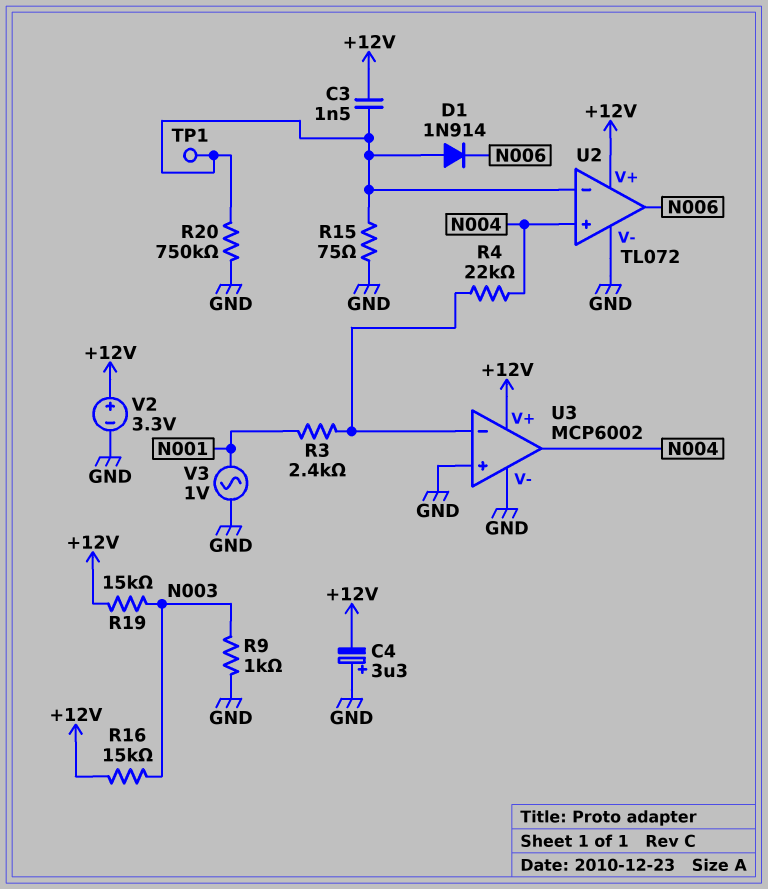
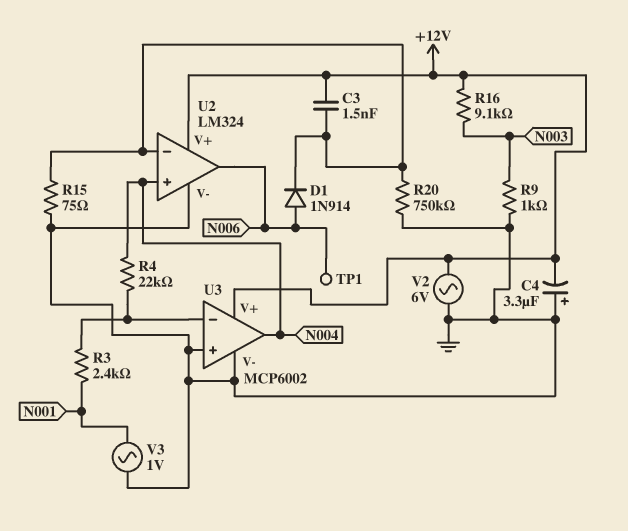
D1: diode 1N914 (A U2/in-, K N006) -> diode 1N914 (A N006, K U2/in-)
R16: 15k (+12V, N003) -> 9.1k (+12V, N003)
R19: 15k (+12V, N003) -> none
TP1: test point (U2/in-) -> test point (N006)
U2: TL072 -> LM324
V2: 3.3V (plus +12V, minus GND) -> AC 6V (+12V, GND)

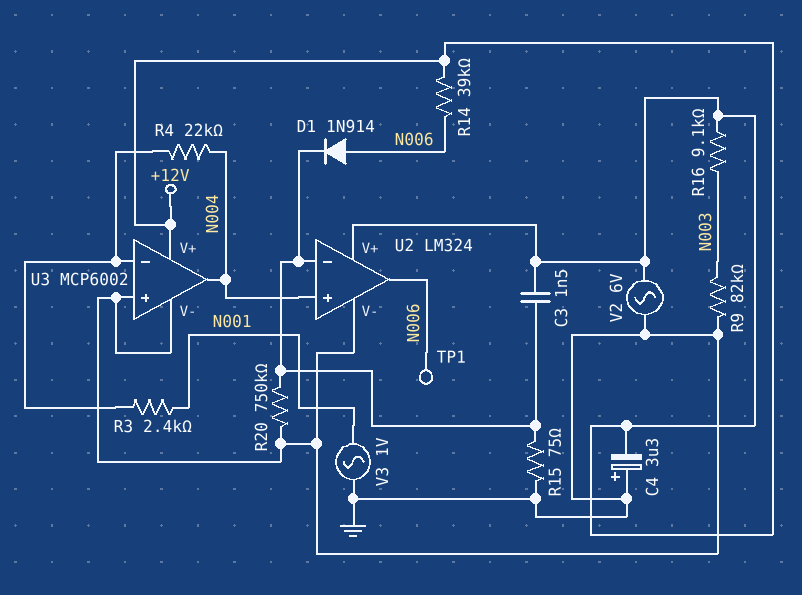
R9: 1k (GND, N003) -> 82k (GND, N003)
R14: none -> 39k (+12V, N006)

